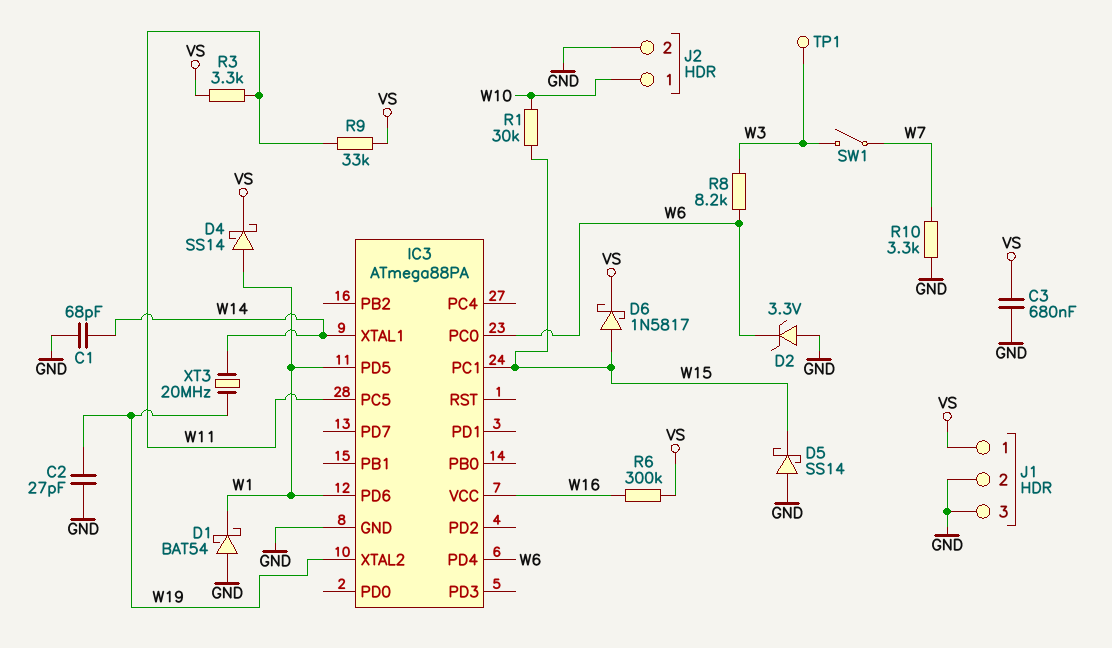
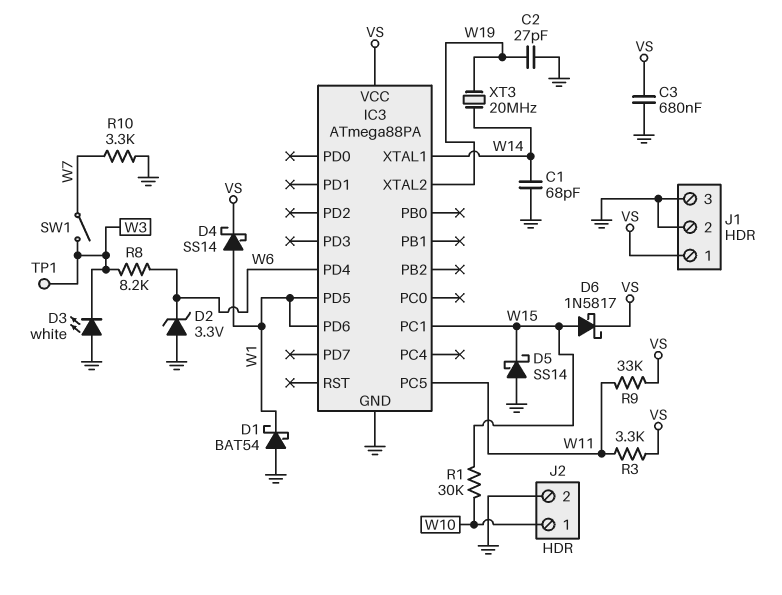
D3: none -> LED white (A GND, K W3)
IC3 pin PC0: W6 -> none
IC3 pin VCC: W16 -> VS
R6: 300k (VS, W16) -> none

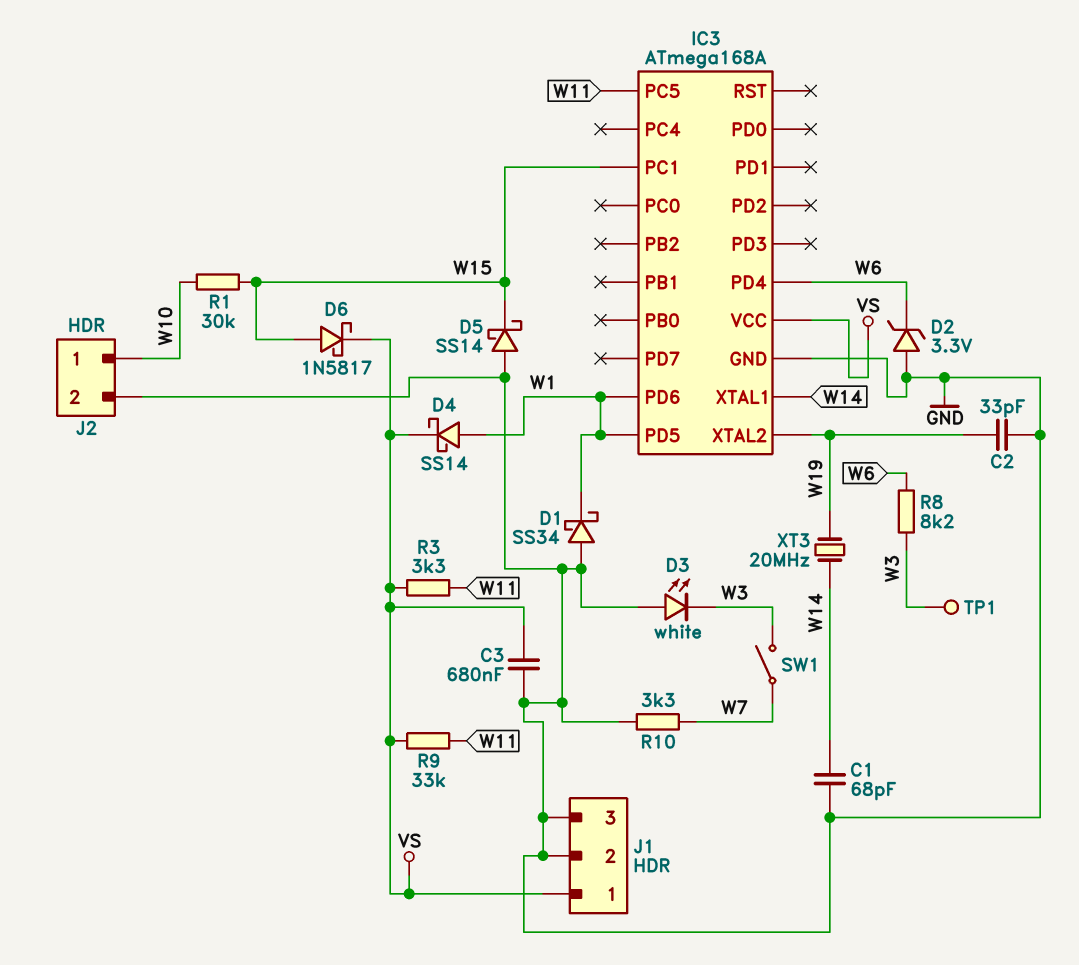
C2: 27pF (GND, W19) -> 33pF (GND, W19)
D1: schottky BAT54 (A GND, K W1) -> schottky SS34 (A GND, K W1)
IC3: ATmega88PA -> ATmega168A

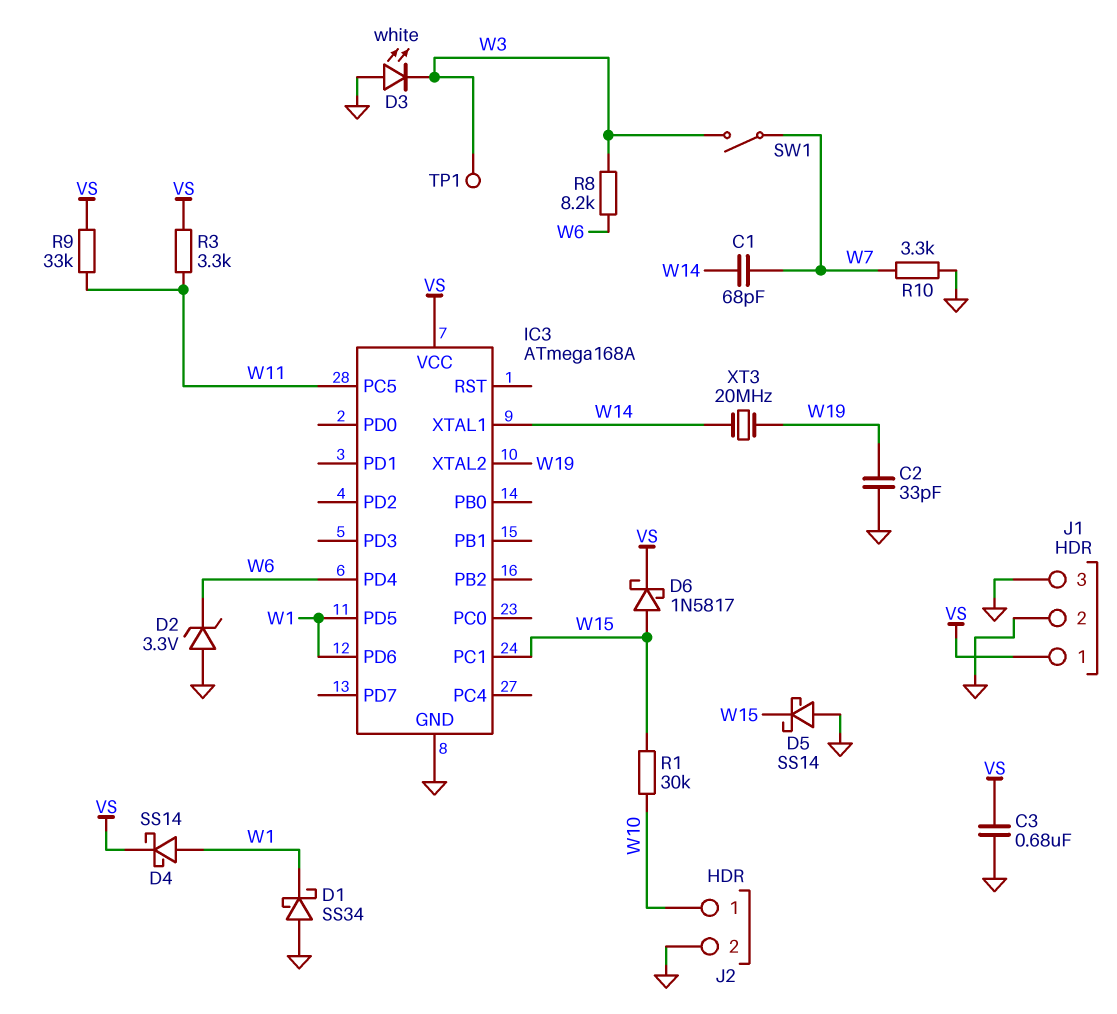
C1: 68pF (GND, W14) -> 68pF (W7, W14)

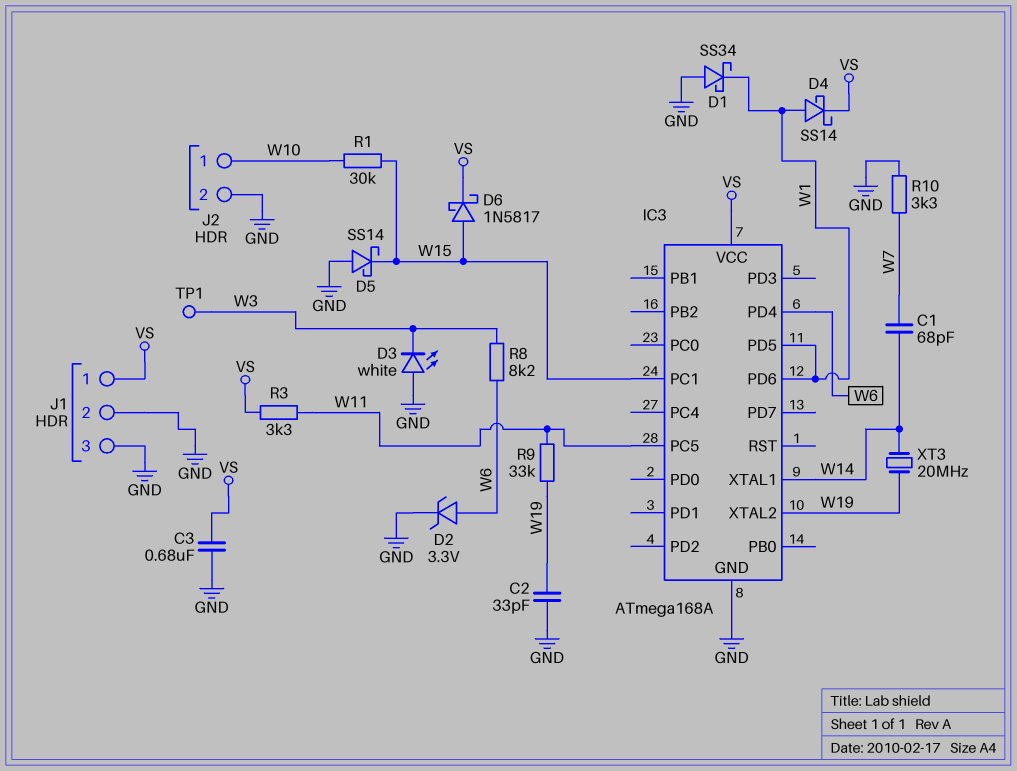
D2: zener 3.3V (A GND, K W6) -> zener 3.3V (A W6, K GND)
R9: 33k (VS, W11) -> 33k (W11, W19)
SW1: switch (W3, W7) -> none

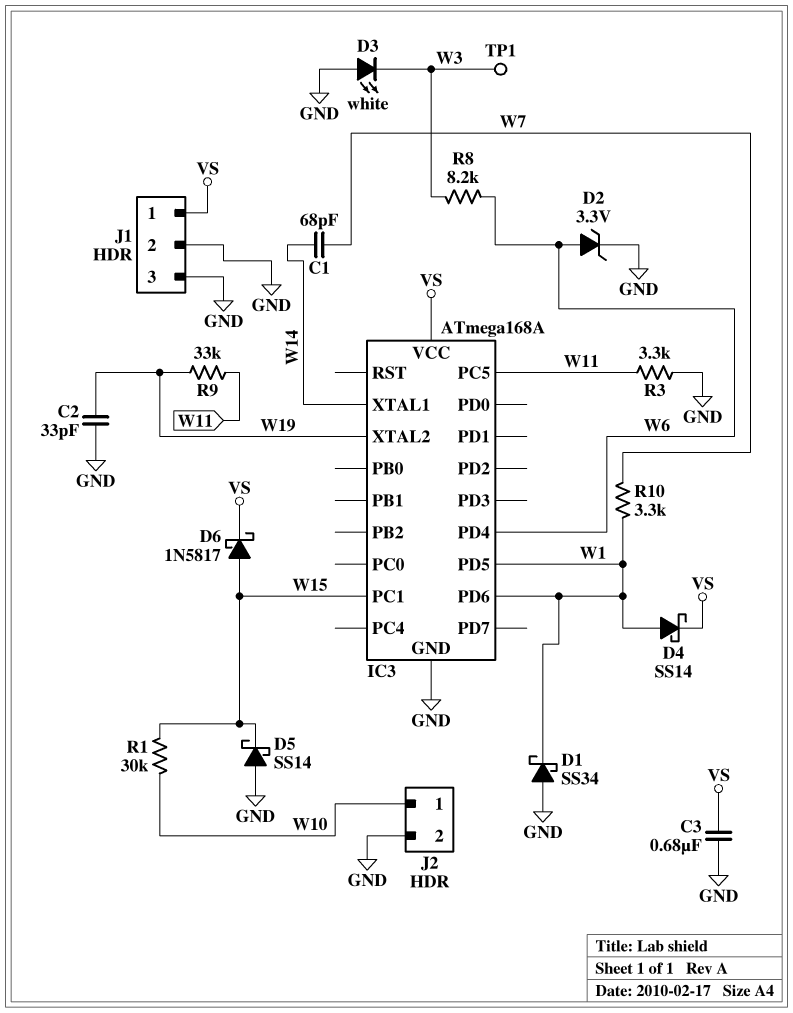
R3: 3.3k (VS, W11) -> 3.3k (GND, W11)
R10: 3.3k (GND, W7) -> 3.3k (W1, W7)
XT3: 20MHz (W14, W19) -> none

